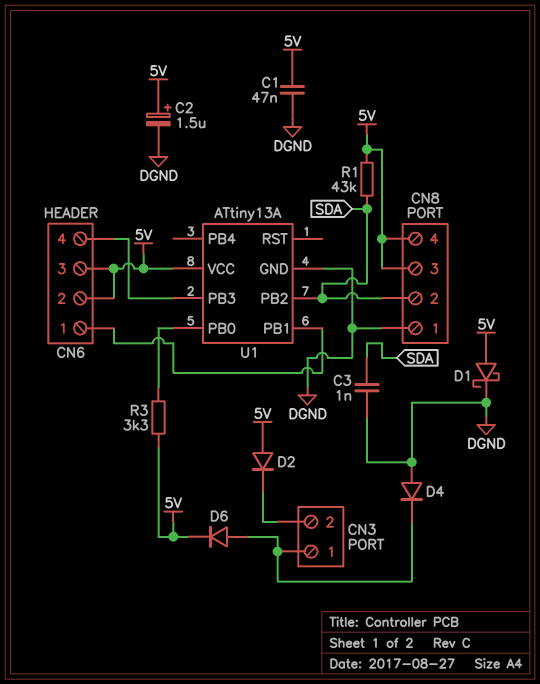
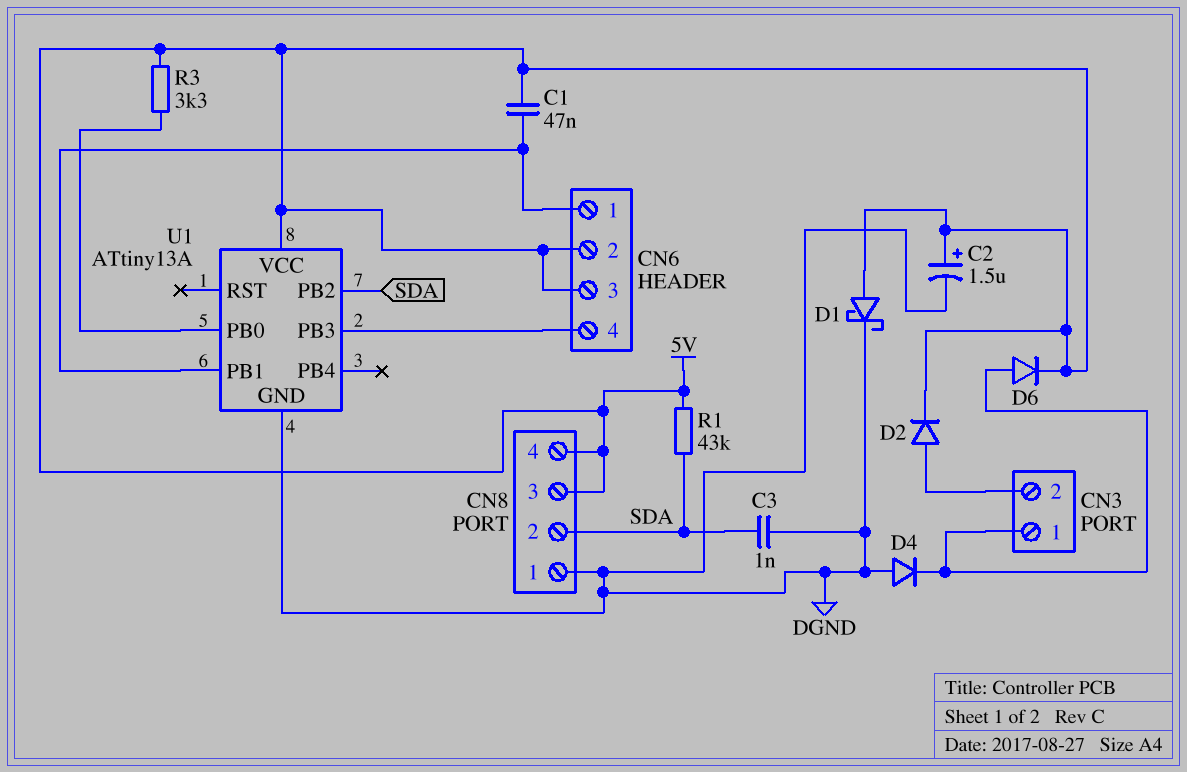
C1: 47nF (5V, DGND) -> 47nF (5V, CN6/1)
D2: diode (A 5V, K CN3/2) -> diode (A CN3/2, K 5V)

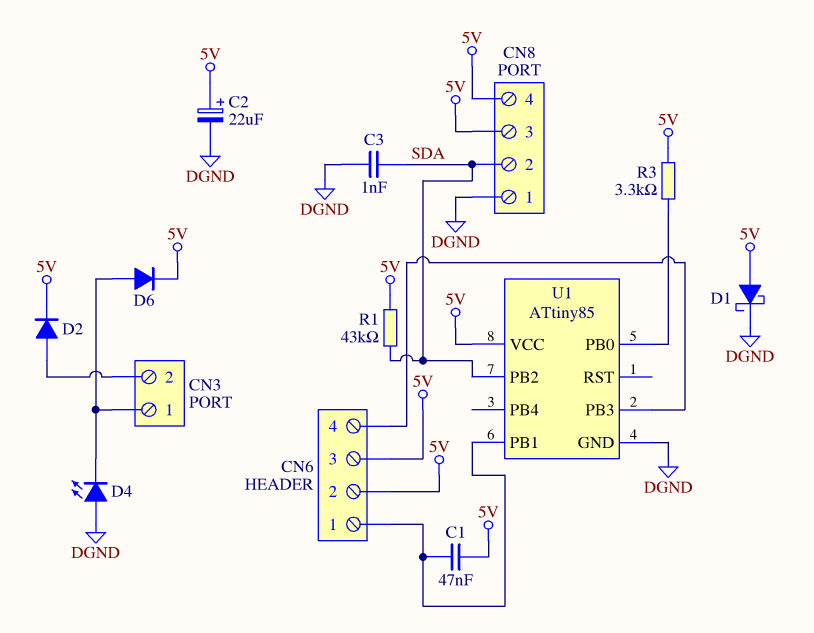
C2: 1.5uF (plus 5V, minus DGND) -> 22uF (plus 5V, minus DGND)
D4: diode (A DGND, K CN3/1) -> LED (A DGND, K CN3/1)
U1: ATtiny13A -> ATtiny85

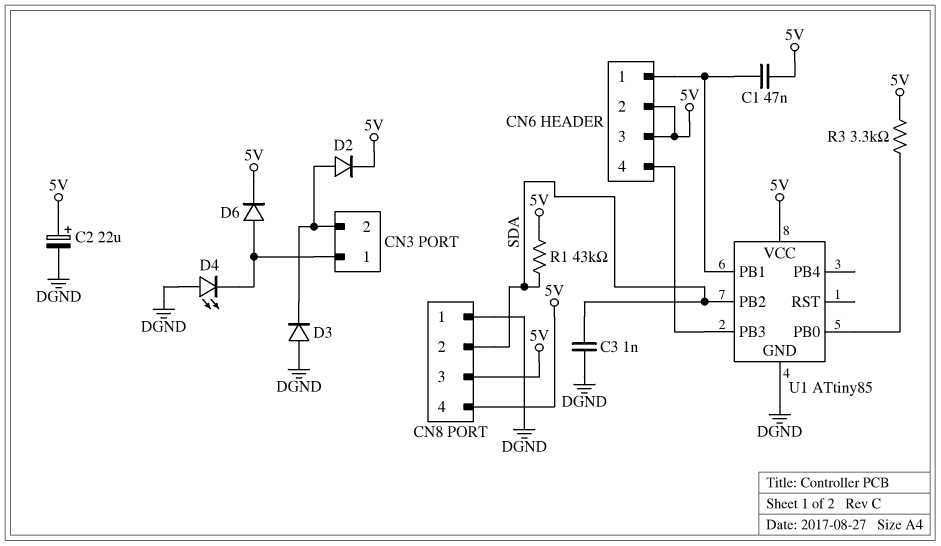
D1: schottky (A 5V, K DGND) -> none
D3: none -> diode (A DGND, K CN3/2)

